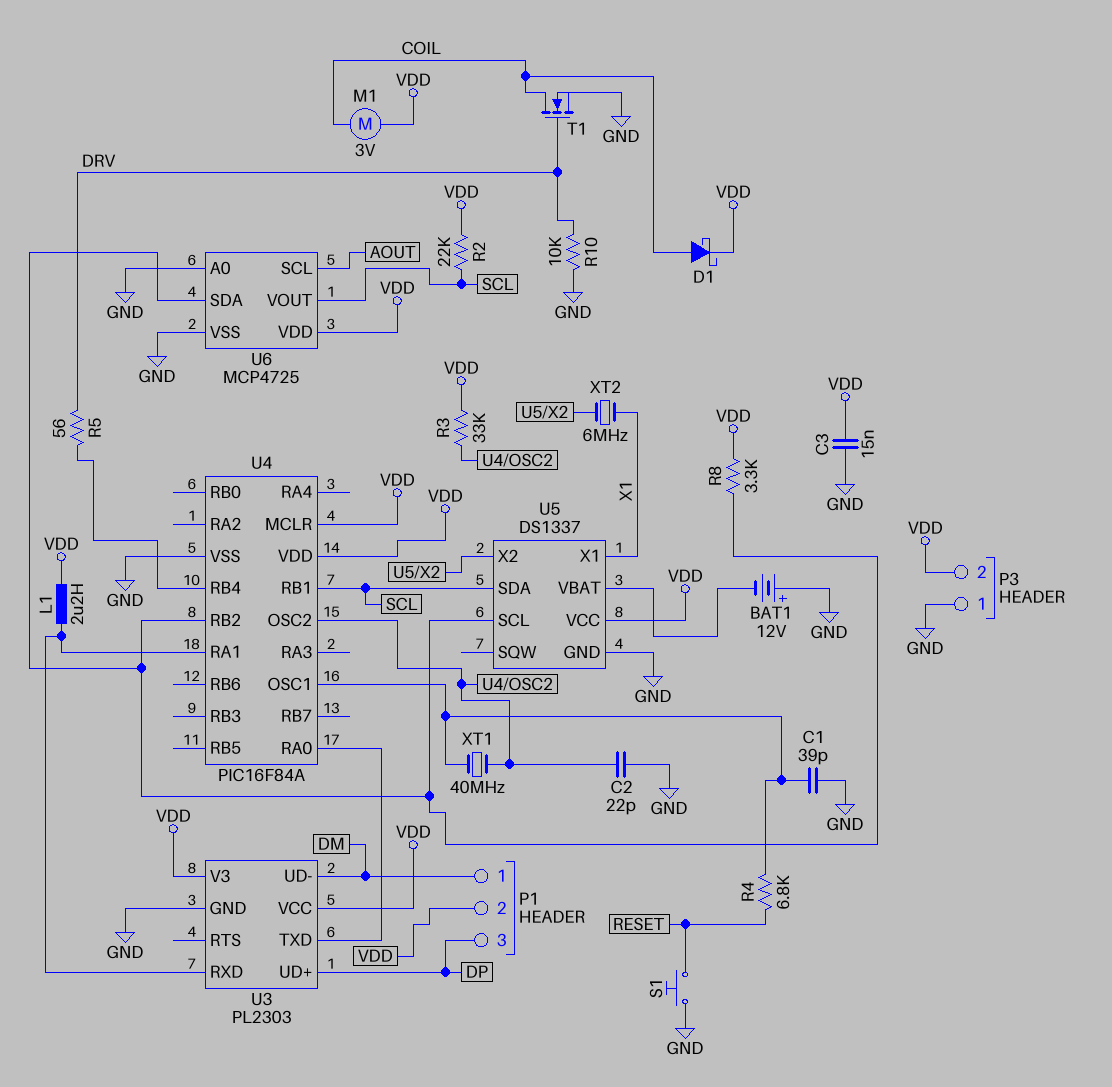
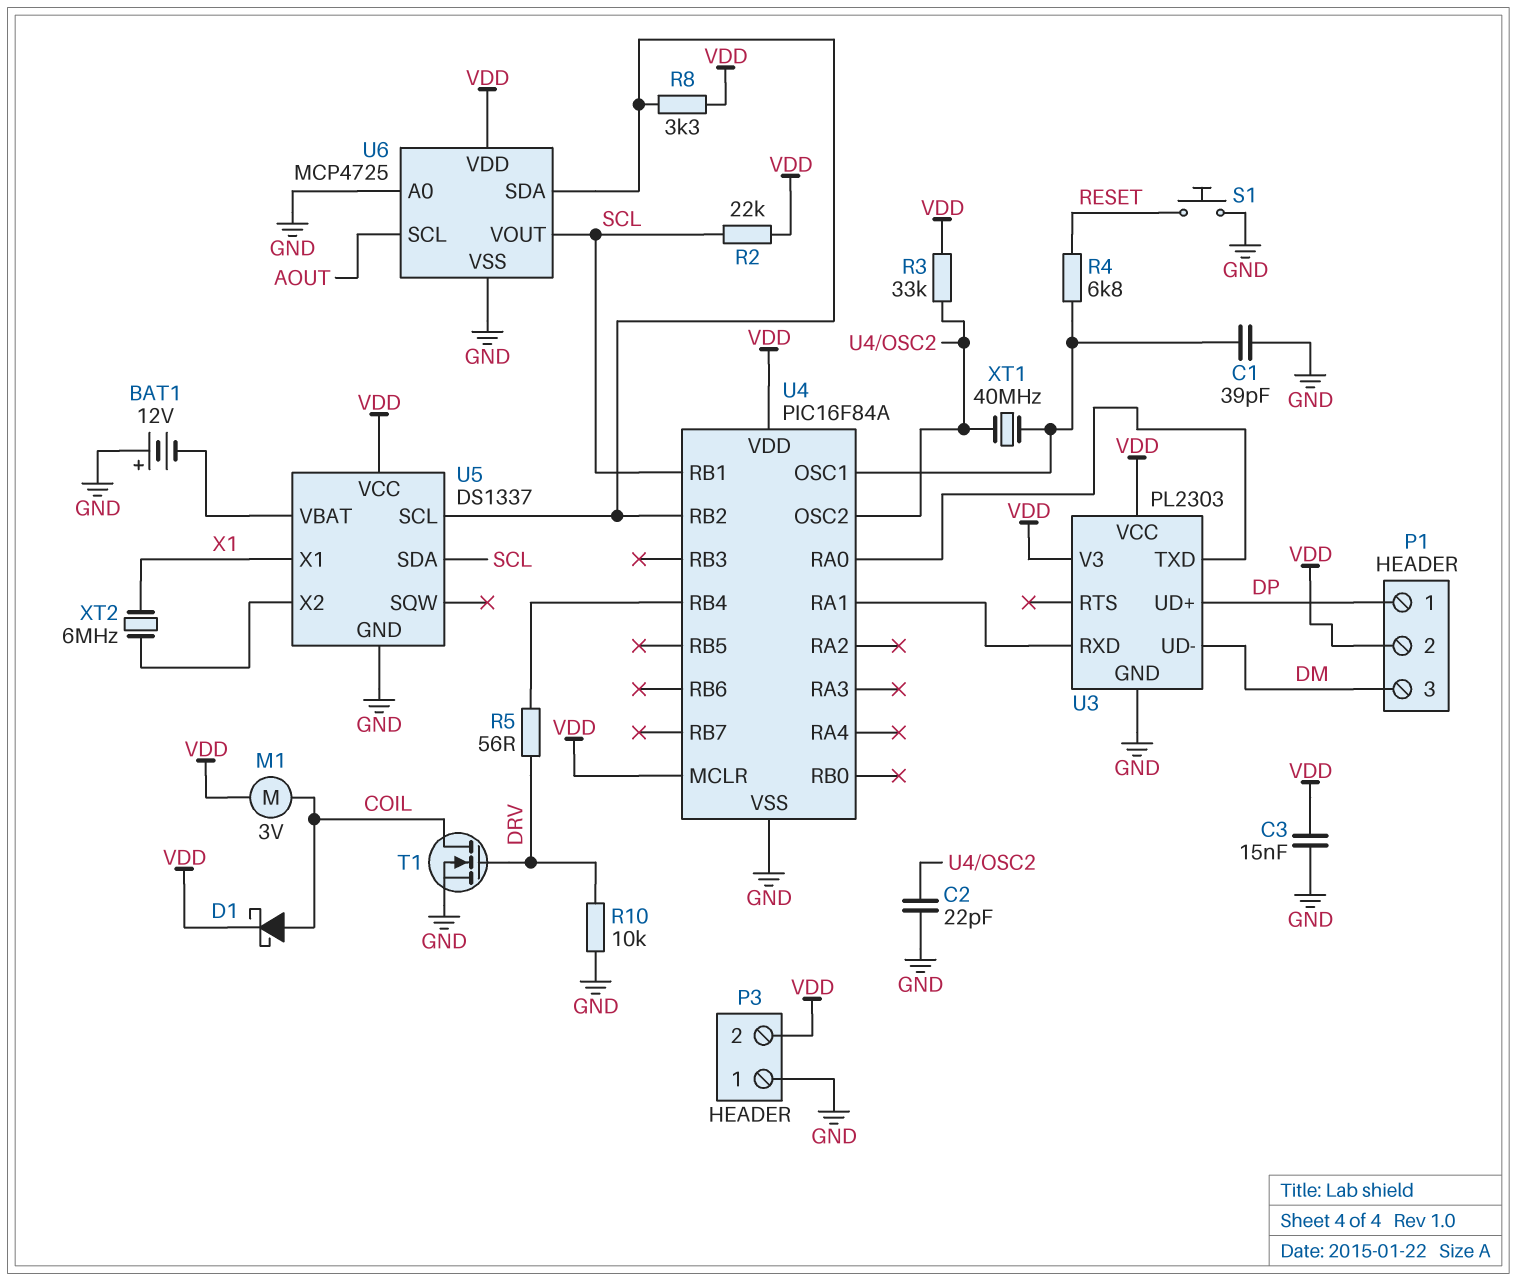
L1: 2.2uH (U3/RXD, VDD) -> none
P1 pin 1: DM -> DP
P1 pin 3: DP -> DM

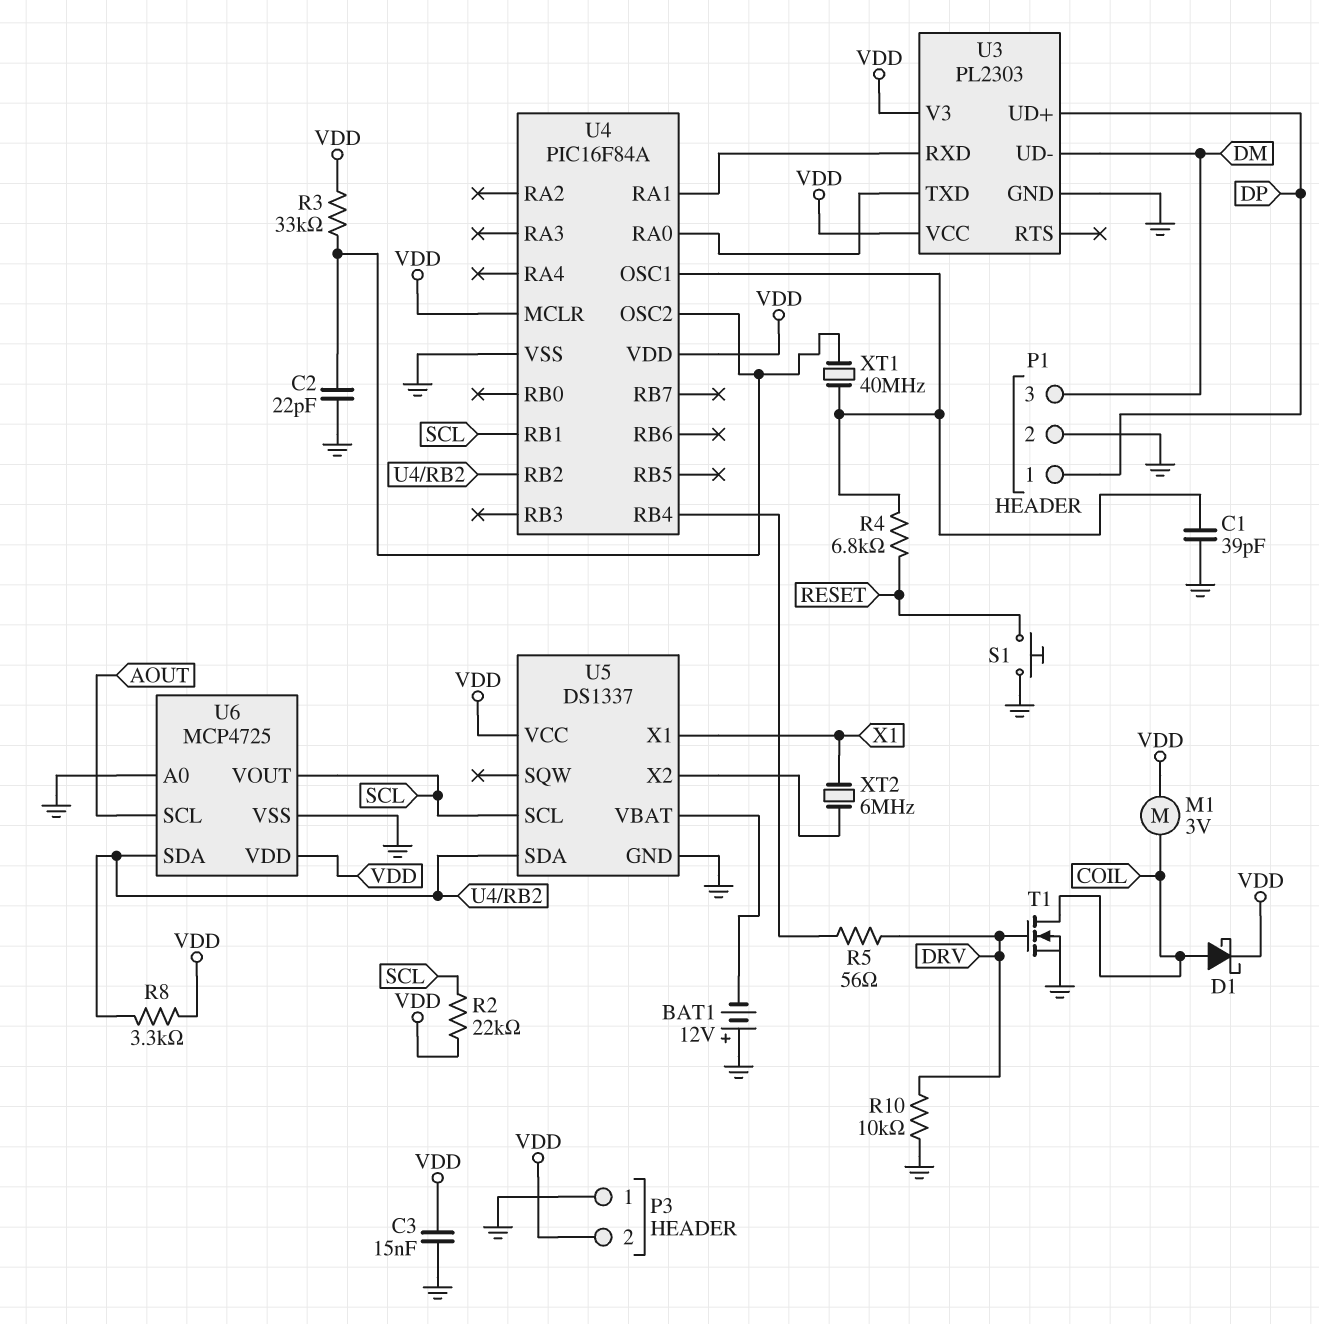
P1 pin 2: VDD -> GND
U5 pin SCL: U4/RB2 -> SCL
U5 pin SDA: SCL -> U4/RB2

